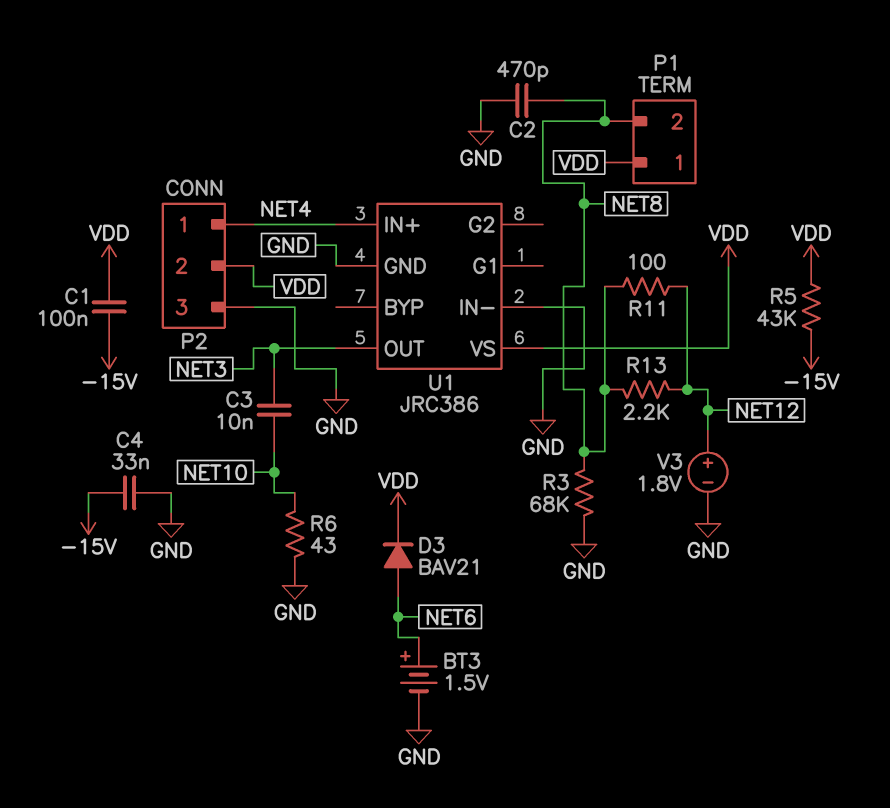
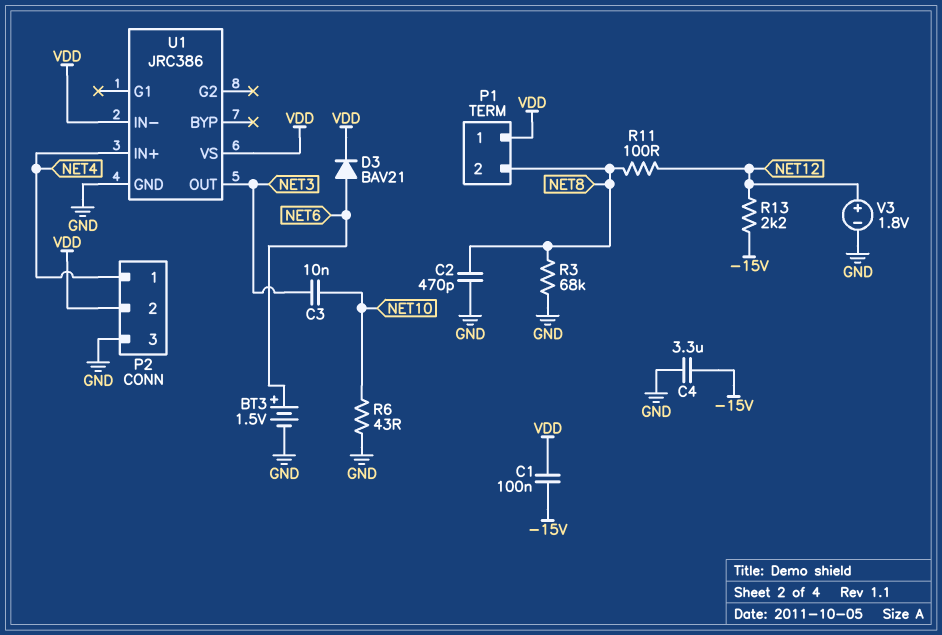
C4: 33nF (-15V, GND) -> 3.3uF (-15V, GND)
R5: 43k (-15V, VDD) -> none
R13: 2.2k (NET8, NET12) -> 2.2k (-15V, NET12)
U1 pin IN-: GND -> VDD

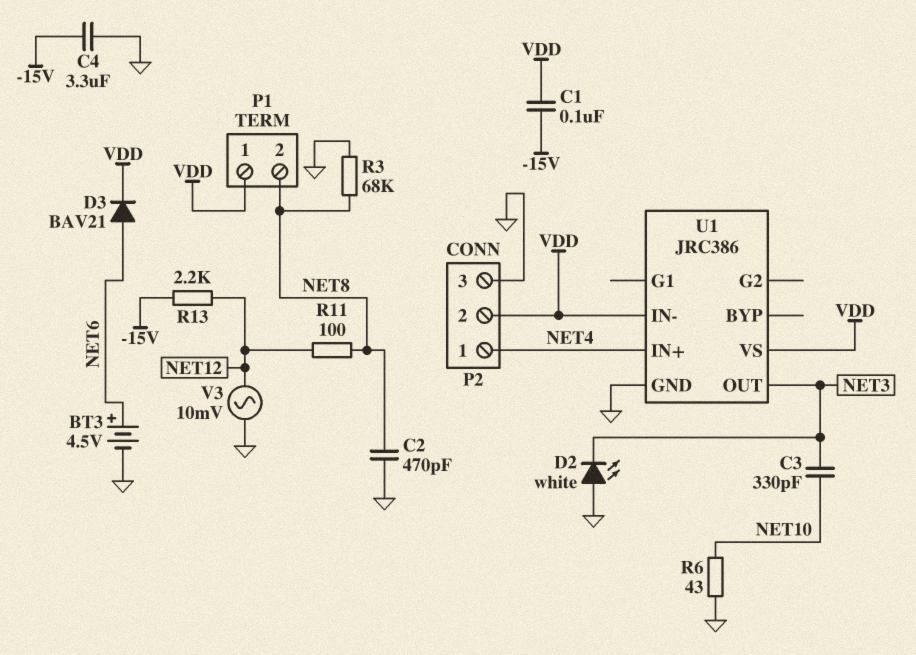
BT3: 1.5V (plus NET6, minus GND) -> 4.5V (plus NET6, minus GND)
C3: 10nF (NET3, NET10) -> 330pF (NET3, NET10)
D2: none -> LED white (A GND, K NET3)
V3: 1.8V (plus NET12, minus GND) -> AC 10mV (GND, NET12)

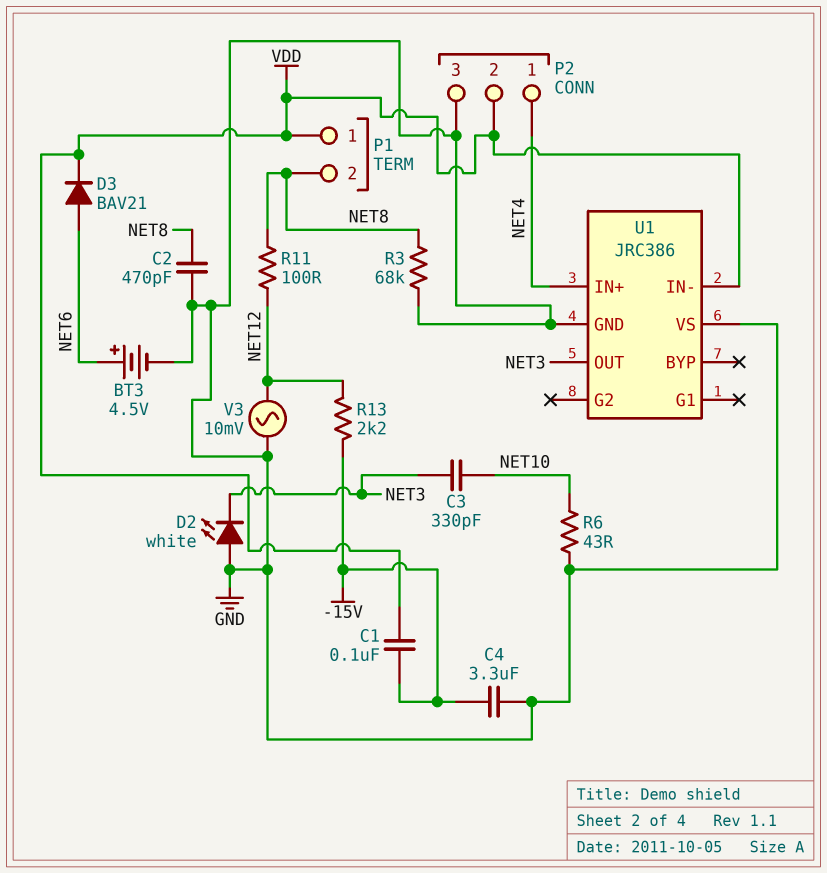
U1 pin VS: VDD -> GND

